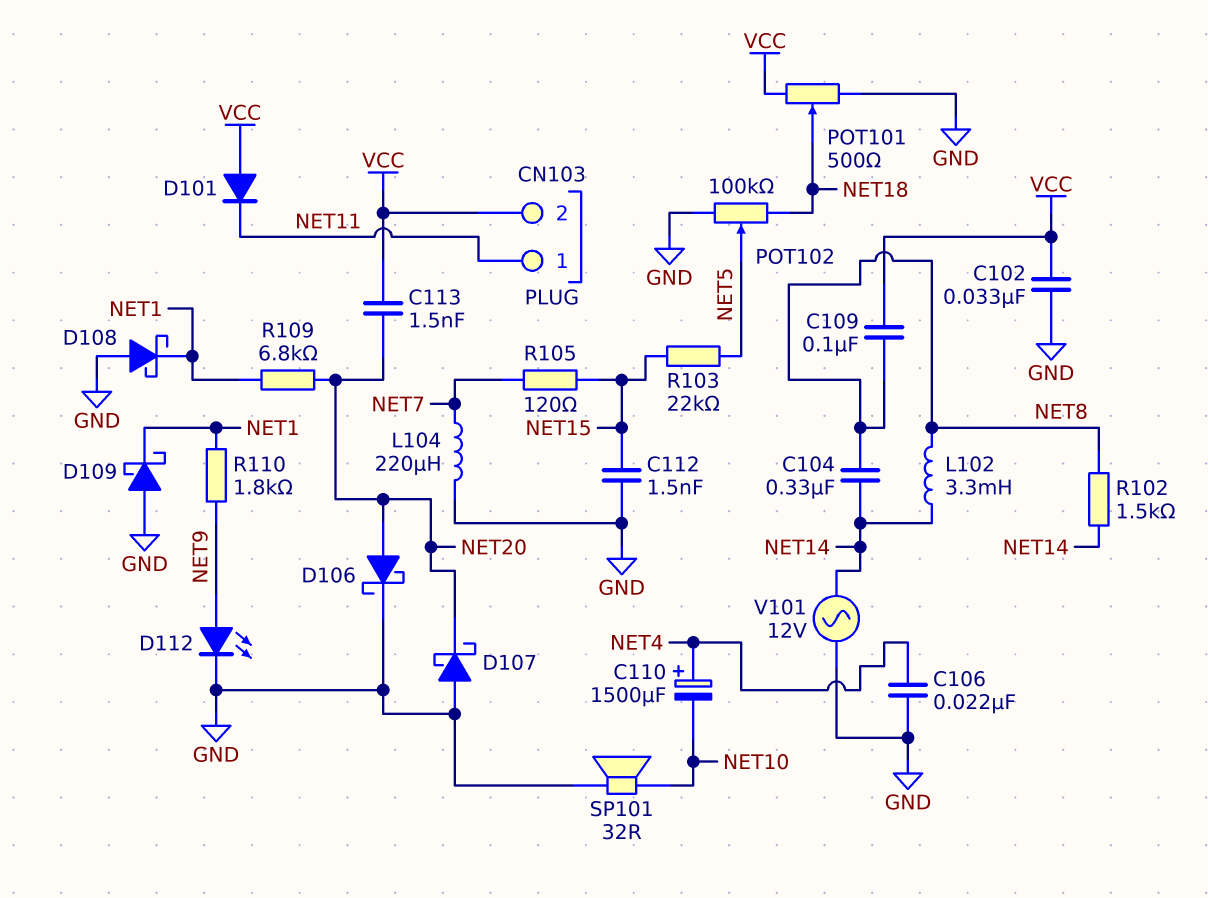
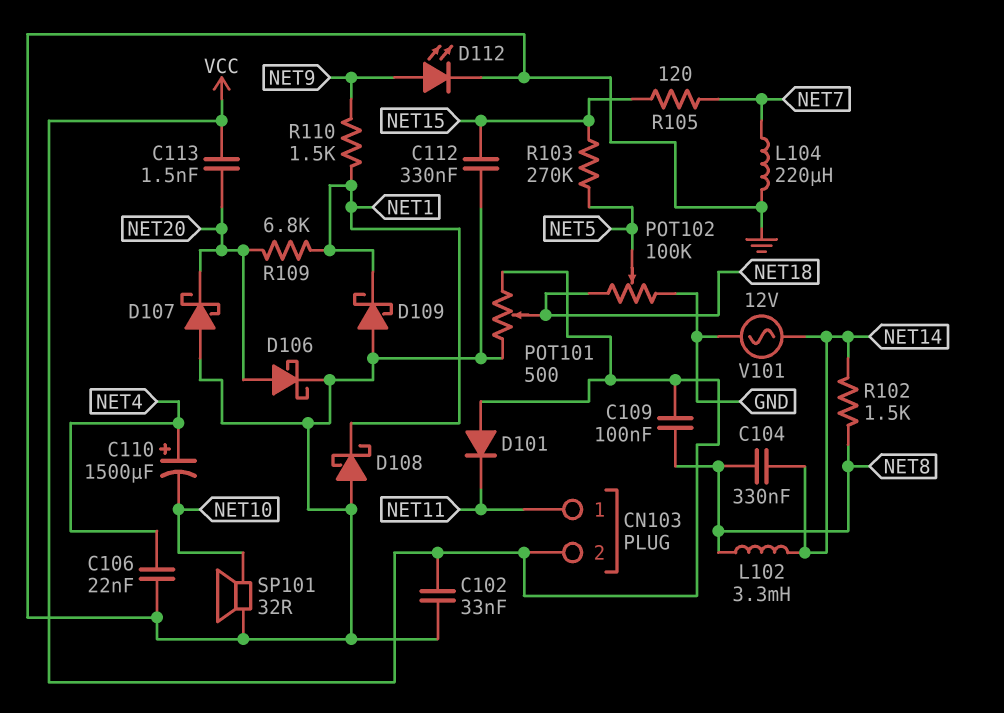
C112: 1.5nF (GND, NET15) -> 330nF (GND, NET15)
R103: 22k (NET5, NET15) -> 270k (NET5, NET15)
R110: 1.8k (NET1, NET9) -> 1.5k (NET1, NET9)

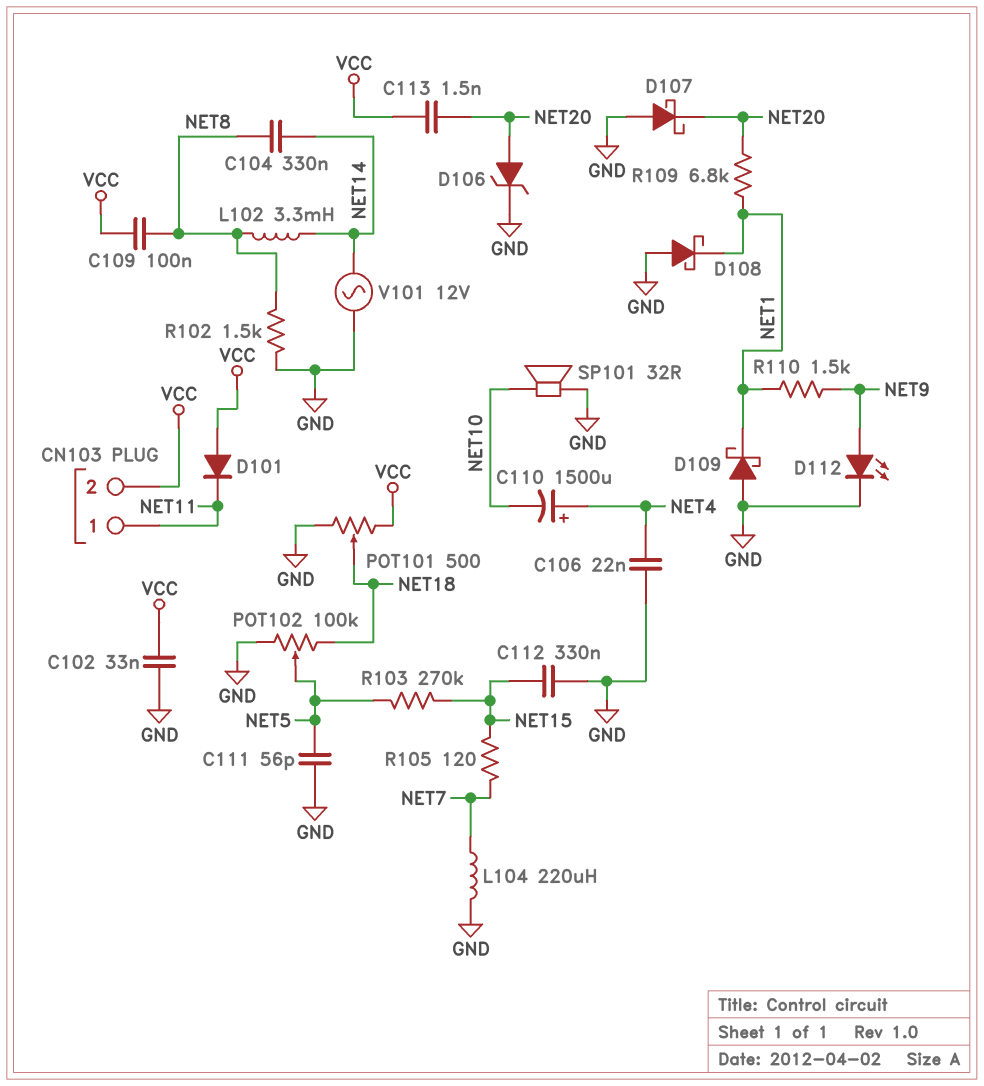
C111: none -> 56pF (GND, NET5)
D106: schottky (A NET20, K GND) -> zener (A NET20, K GND)
R102: 1.5k (NET8, NET14) -> 1.5k (GND, NET8)

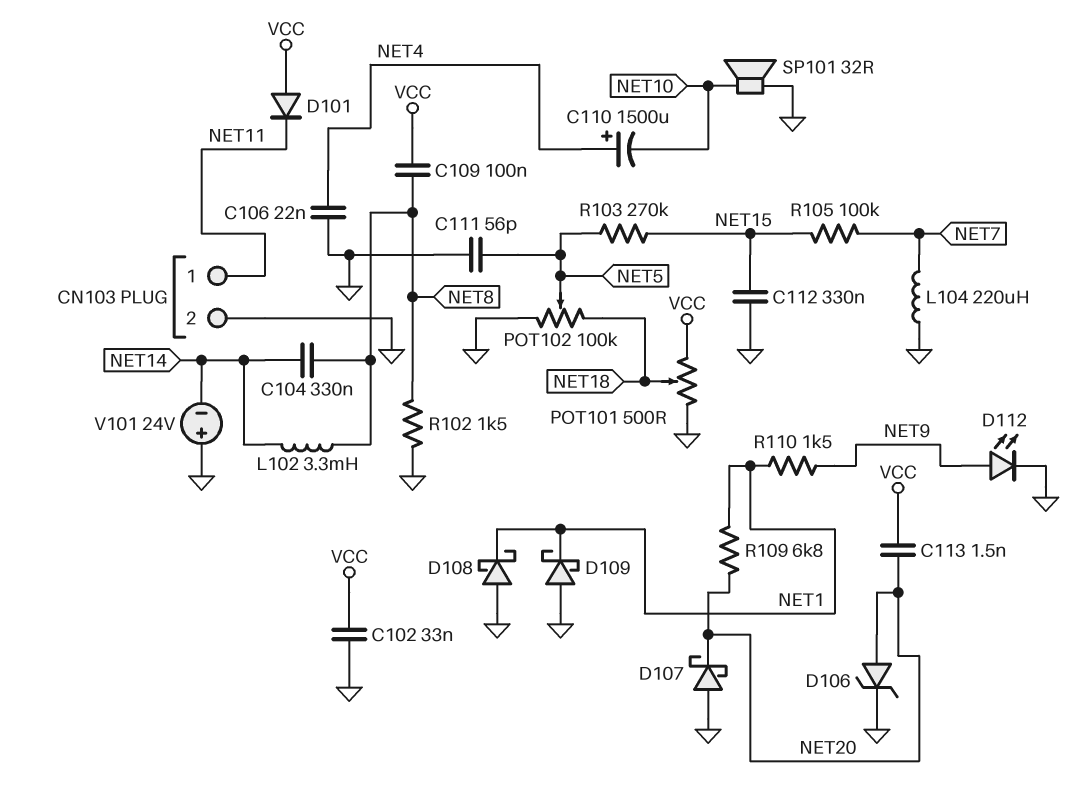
CN103 pin 2: VCC -> GND
R105: 120 (NET7, NET15) -> 100k (NET7, NET15)
V101: AC 12V (GND, NET14) -> 24V (plus GND, minus NET14)

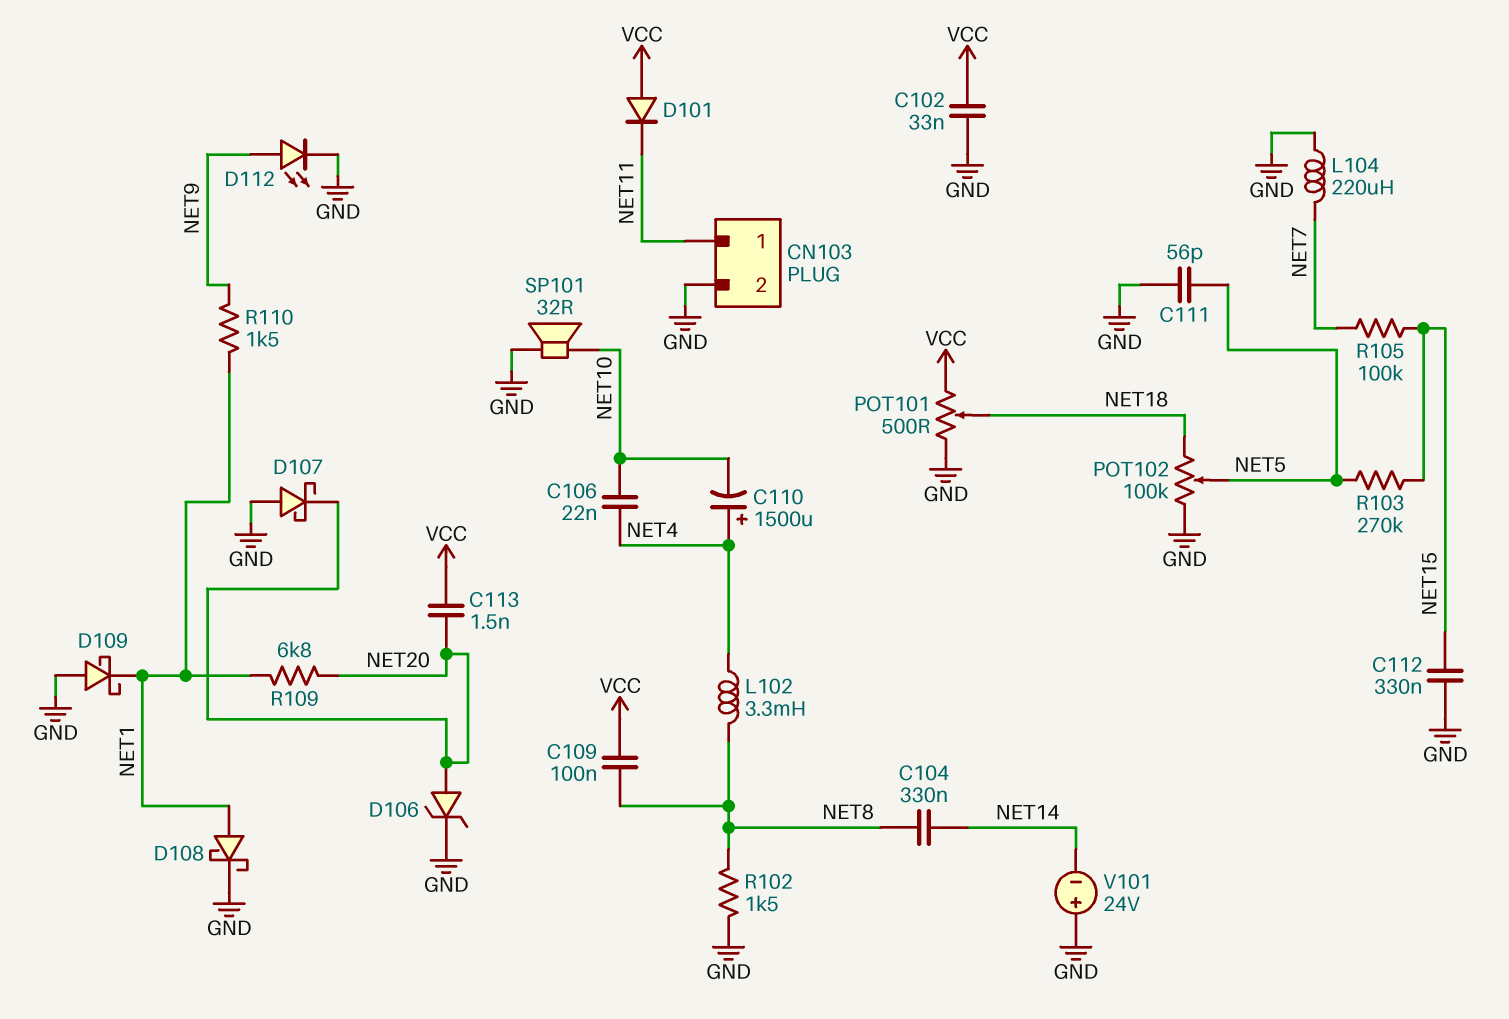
C106: 22nF (GND, NET4) -> 22nF (NET4, NET10)
D108: schottky (A GND, K NET1) -> schottky (A NET1, K GND)
L102: 3.3mH (NET8, NET14) -> 3.3mH (NET4, NET8)

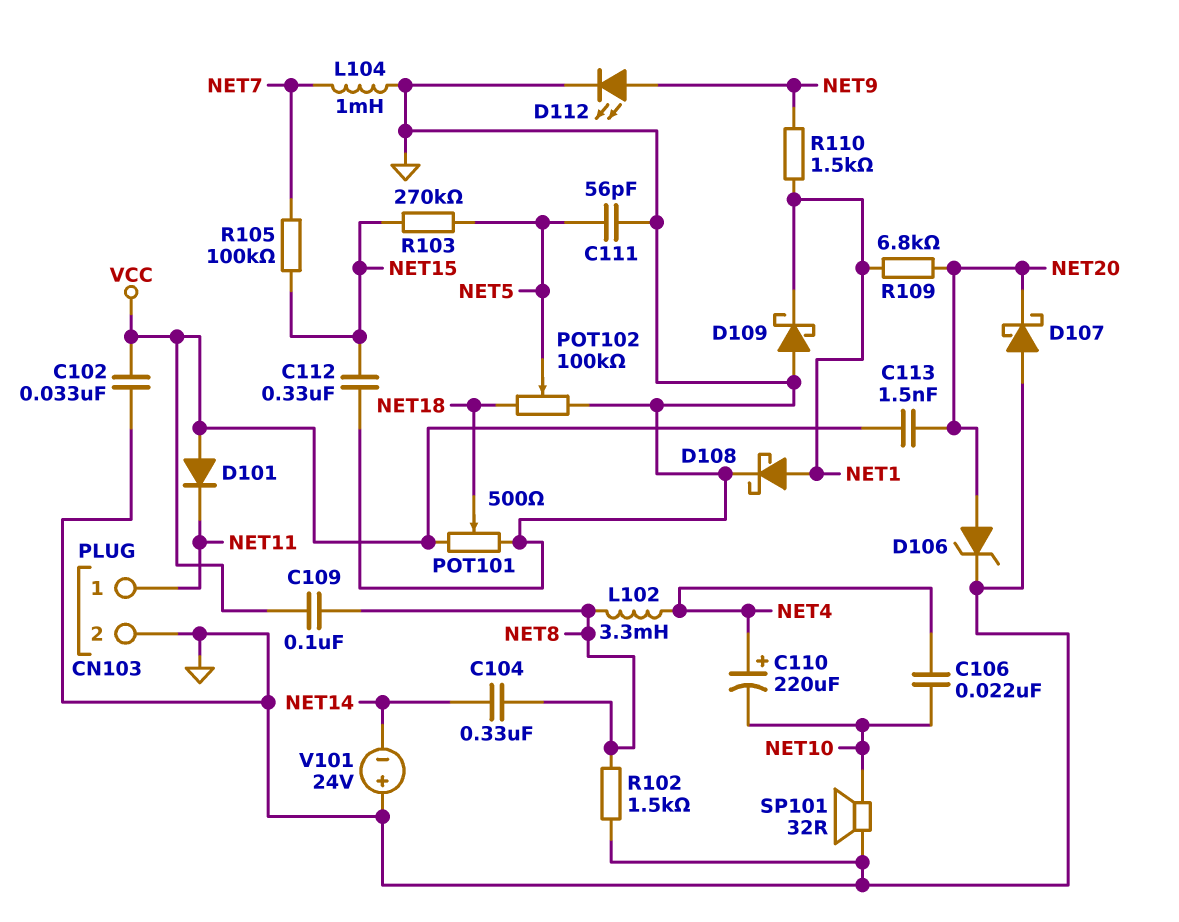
C110: 1500uF (plus NET4, minus NET10) -> 220uF (plus NET4, minus NET10)
L104: 220uH (GND, NET7) -> 1mH (GND, NET7)

